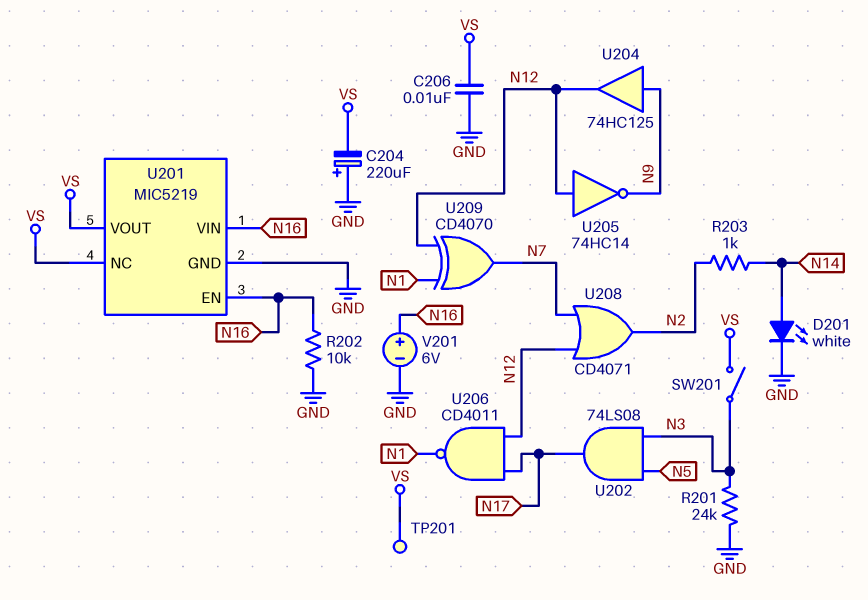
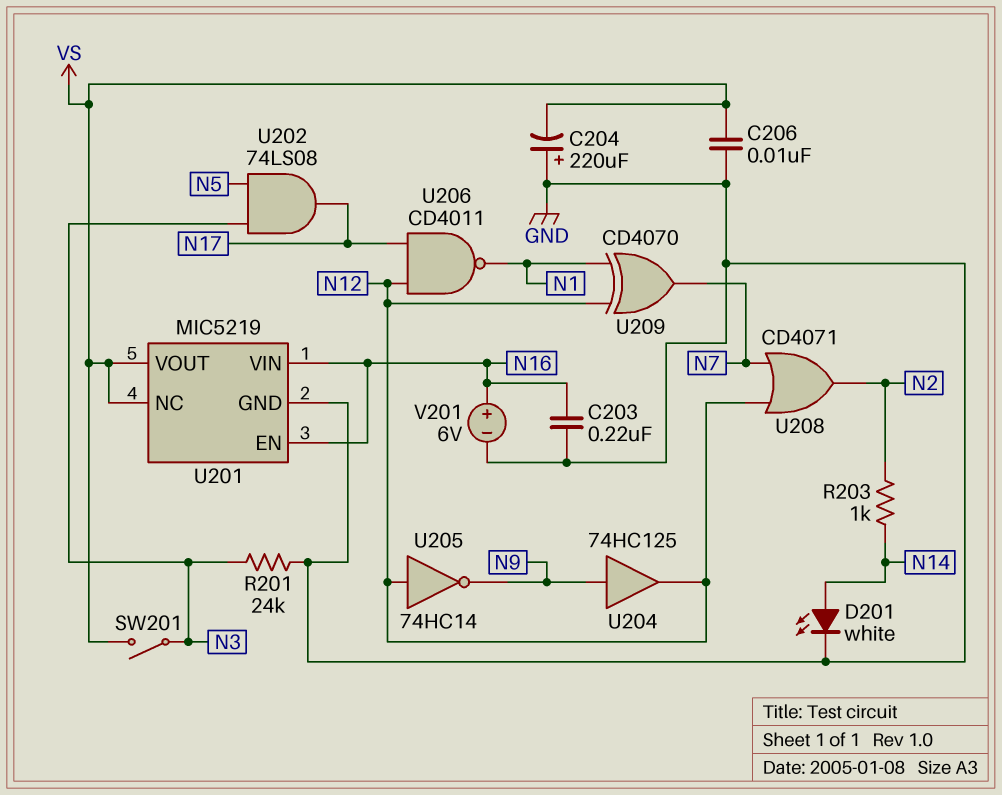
C203: none -> 220nF (GND, N16)
R202: 10k (GND, N16) -> none
TP201: test point (VS) -> none

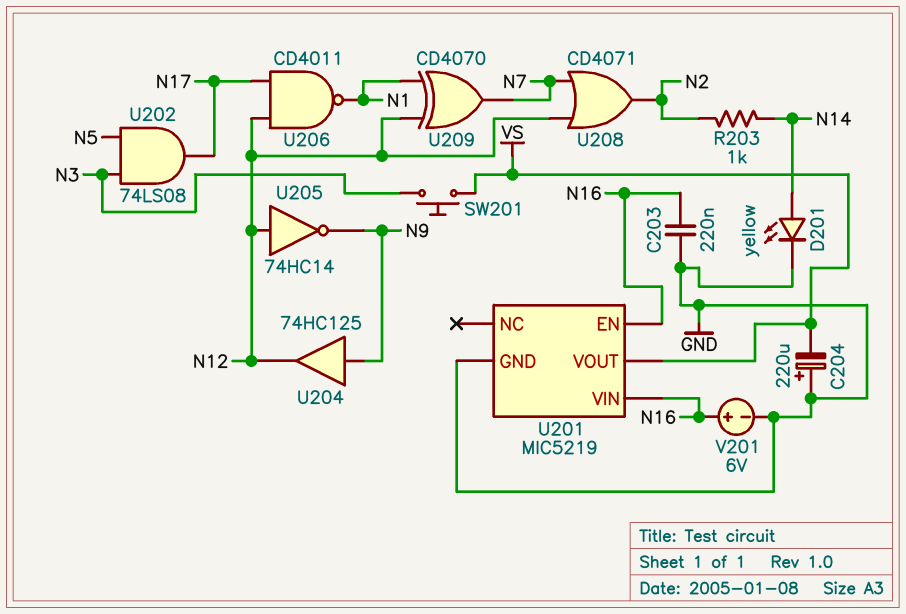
C206: 10nF (GND, VS) -> none
D201: LED white (A N14, K GND) -> LED yellow (A N14, K GND)
R201: 24k (GND, N3) -> none
SW201: switch (N3, VS) -> button (N3, VS)
U201 pin NC: VS -> none

